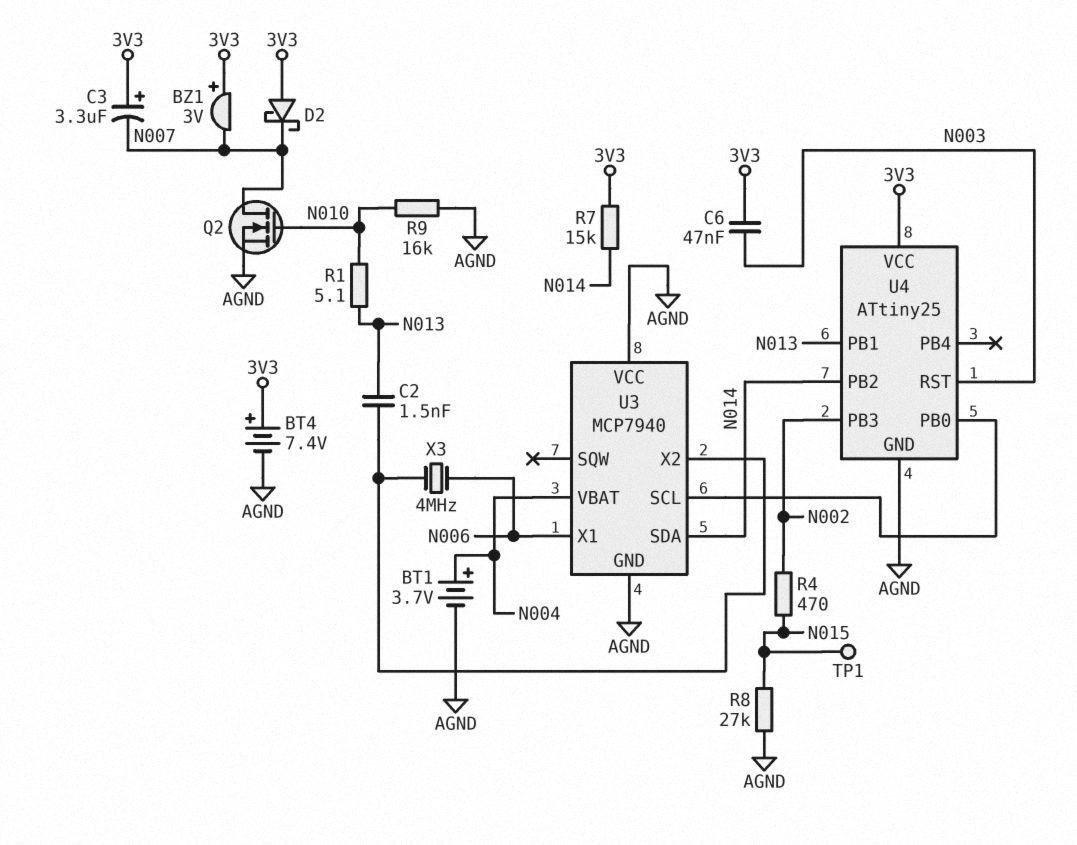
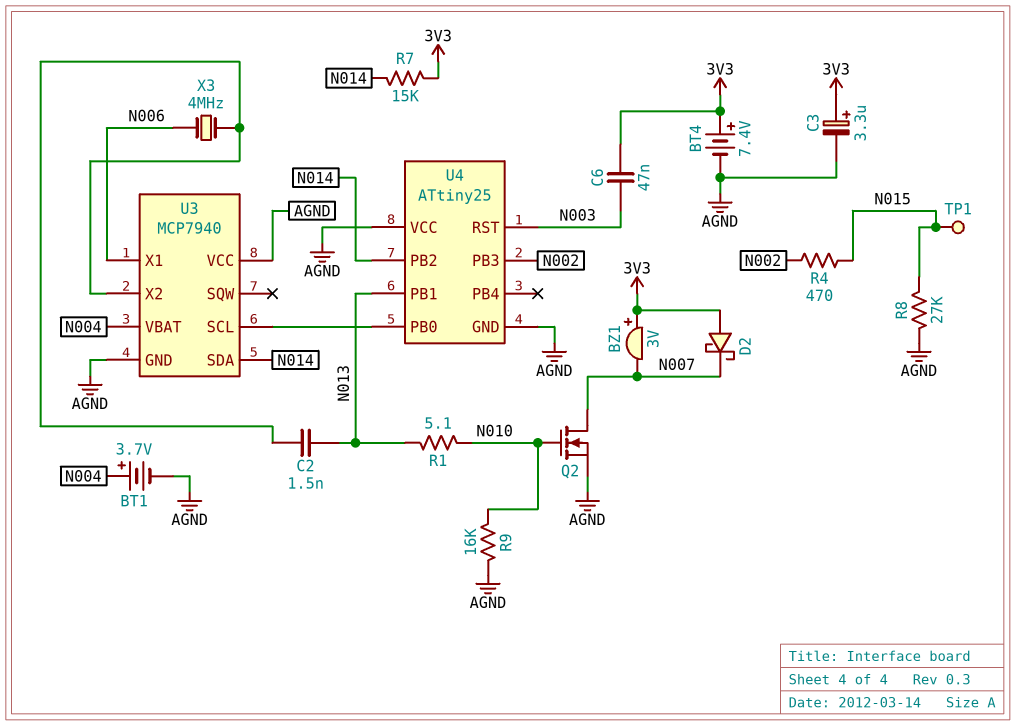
C3: 3.3uF (plus 3V3, minus N007) -> 3.3uF (plus 3V3, minus AGND)
U4 pin VCC: 3V3 -> AGND

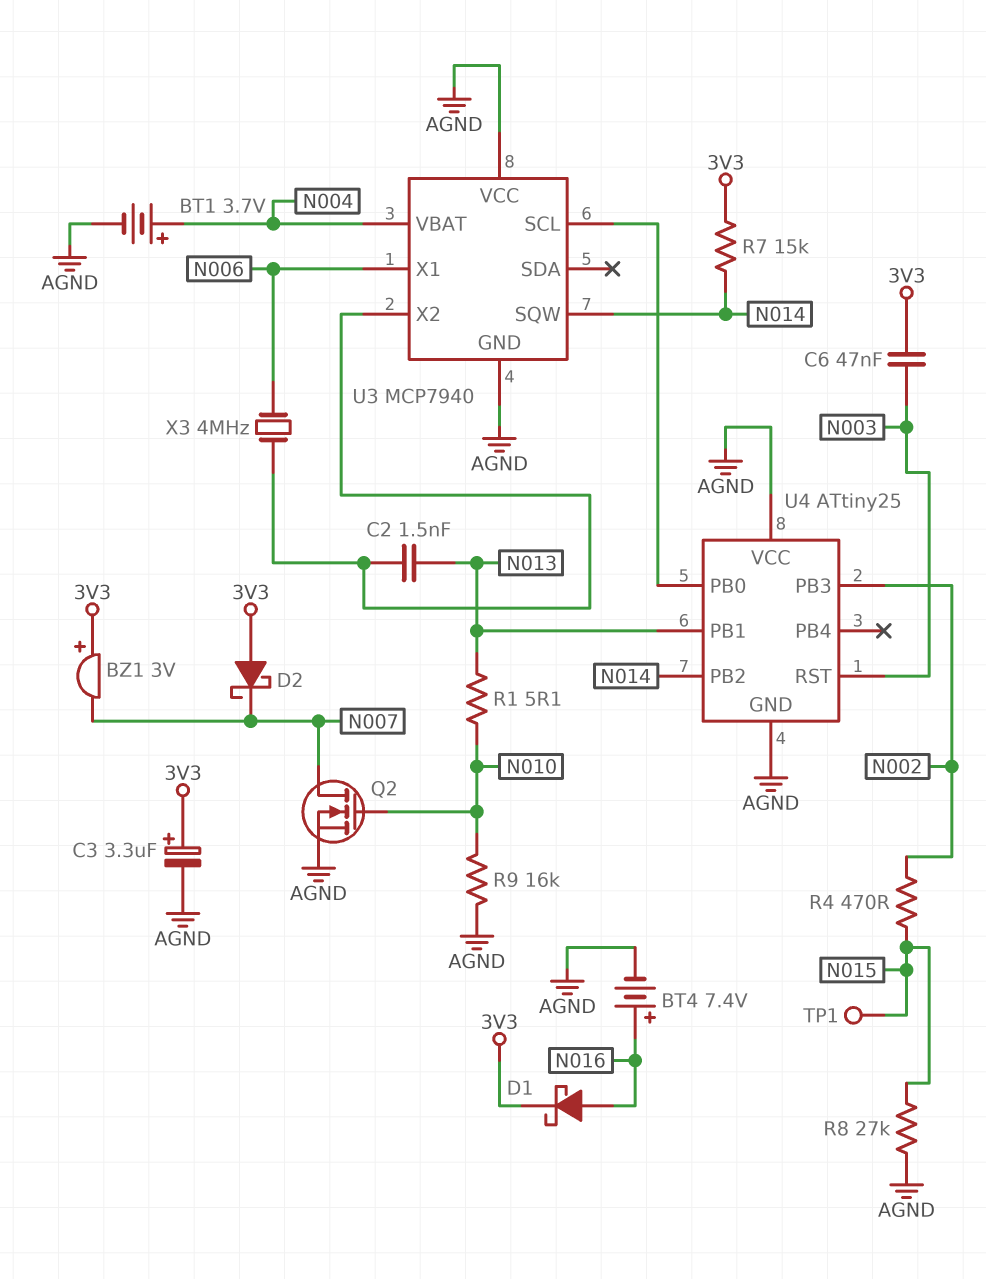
BT4: 7.4V (plus 3V3, minus AGND) -> 7.4V (plus N016, minus AGND)
D1: none -> schottky (A N016, K 3V3)
U3 pin SDA: N014 -> none
U3 pin SQW: none -> N014

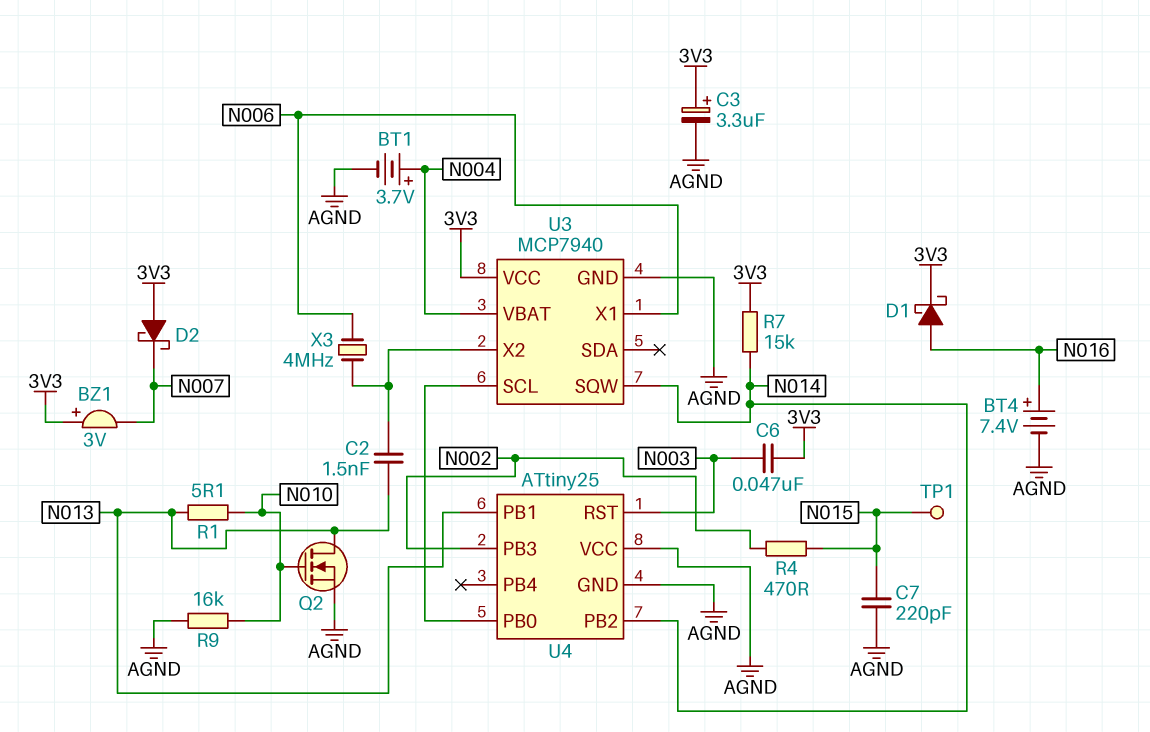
C7: none -> 220pF (AGND, N015)
Q2: NMOS (G N010, D N007, S AGND) -> NMOS (G N010, D N013, S AGND)
R8: 27k (AGND, N015) -> none
U3 pin VCC: AGND -> 3V3

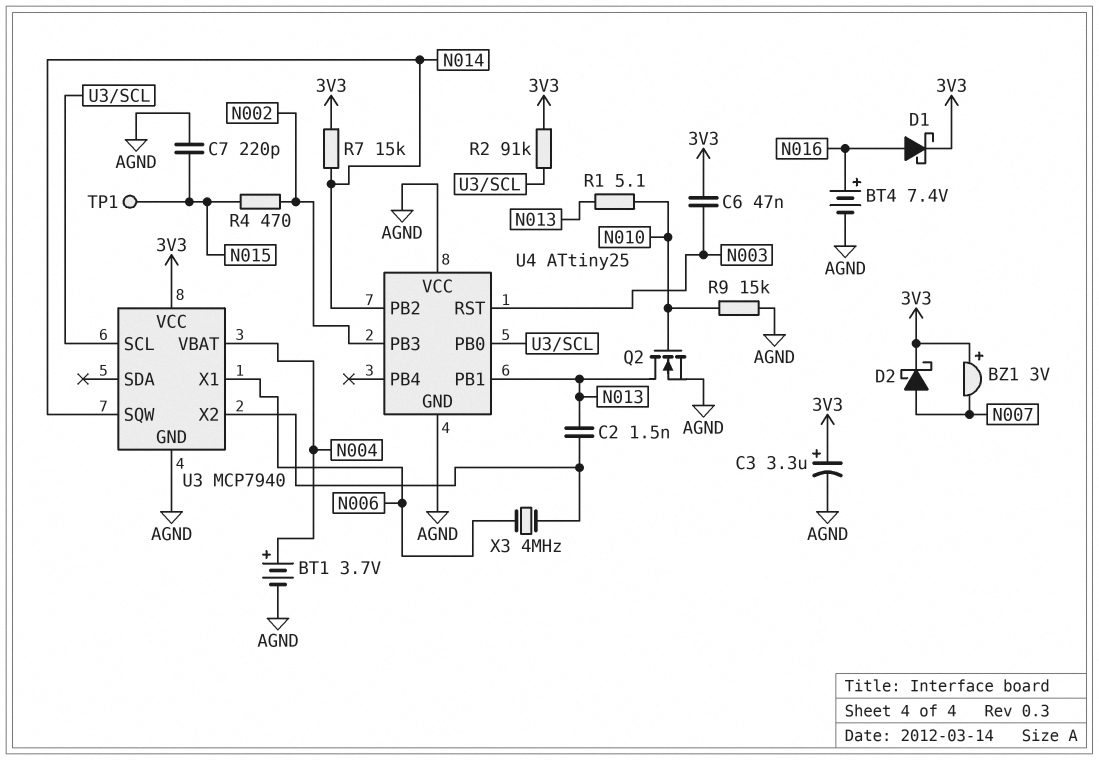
D2: schottky (A 3V3, K N007) -> schottky (A N007, K 3V3)
R2: none -> 91k (3V3, U3/SCL)
R9: 16k (AGND, N010) -> 15k (AGND, N010)

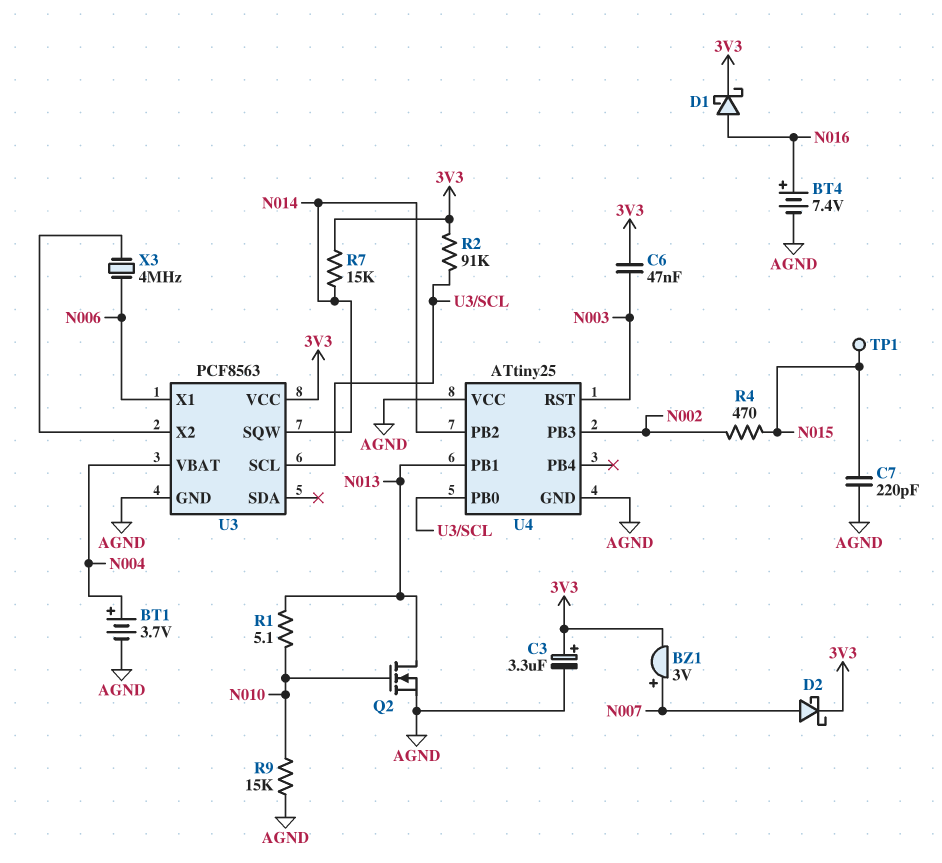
BZ1: buzzer 3V (plus 3V3, minus N007) -> buzzer 3V (plus N007, minus 3V3)
C2: 1.5nF (N013, U3/X2) -> none
U3: MCP7940 -> PCF8563

